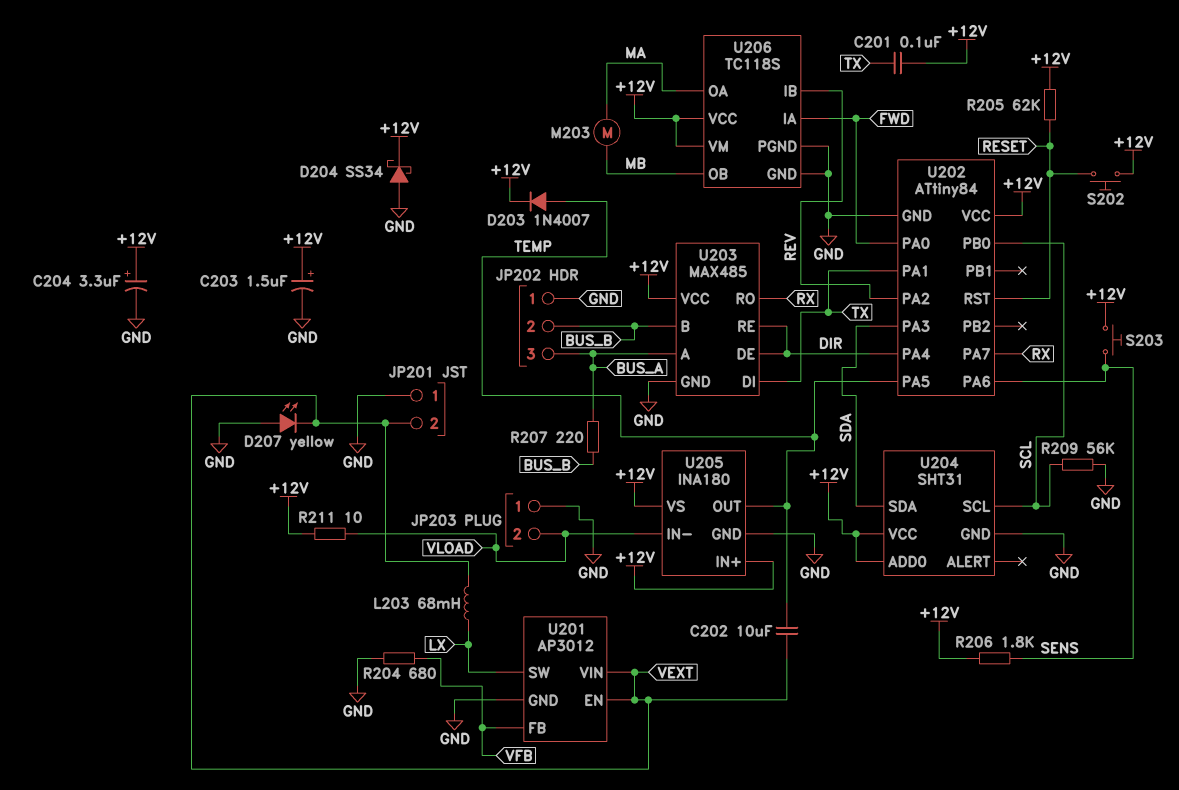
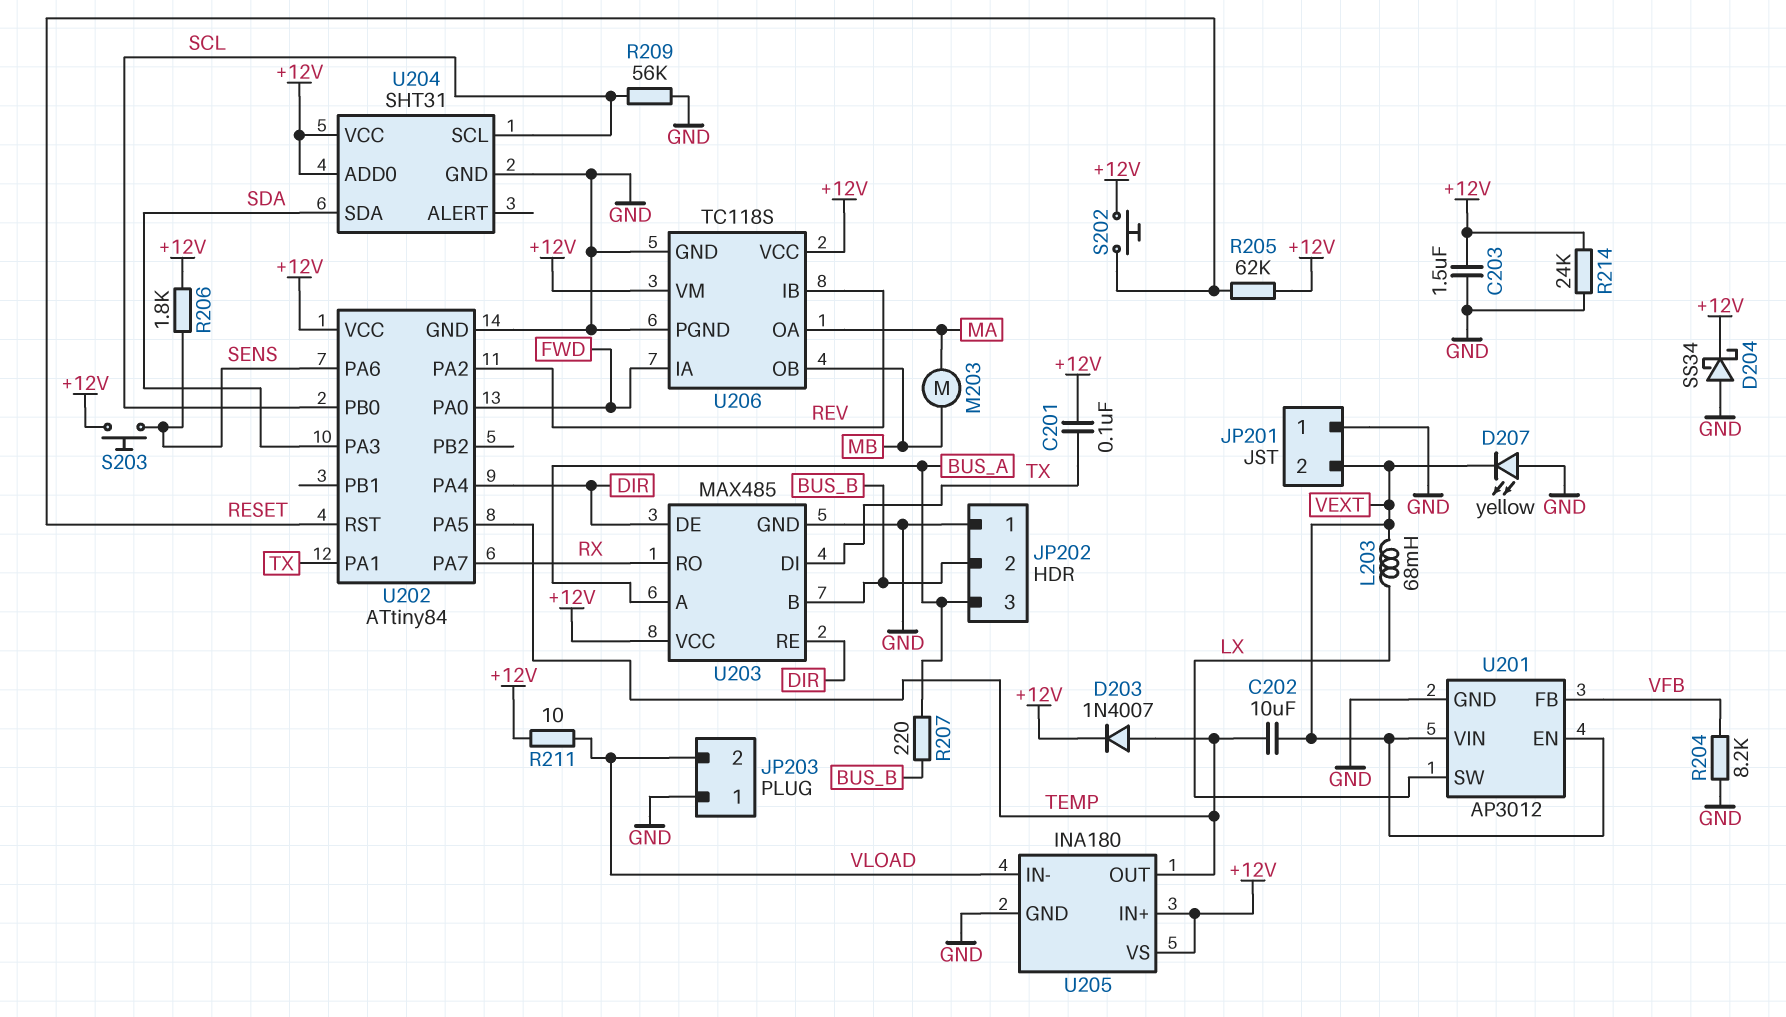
C203: 1.5uF (plus +12V, minus GND) -> 1.5uF (+12V, GND)
C204: 3.3uF (plus +12V, minus GND) -> none
R204: 680 (GND, VFB) -> 8.2k (GND, VFB)
R214: none -> 24k (+12V, GND)

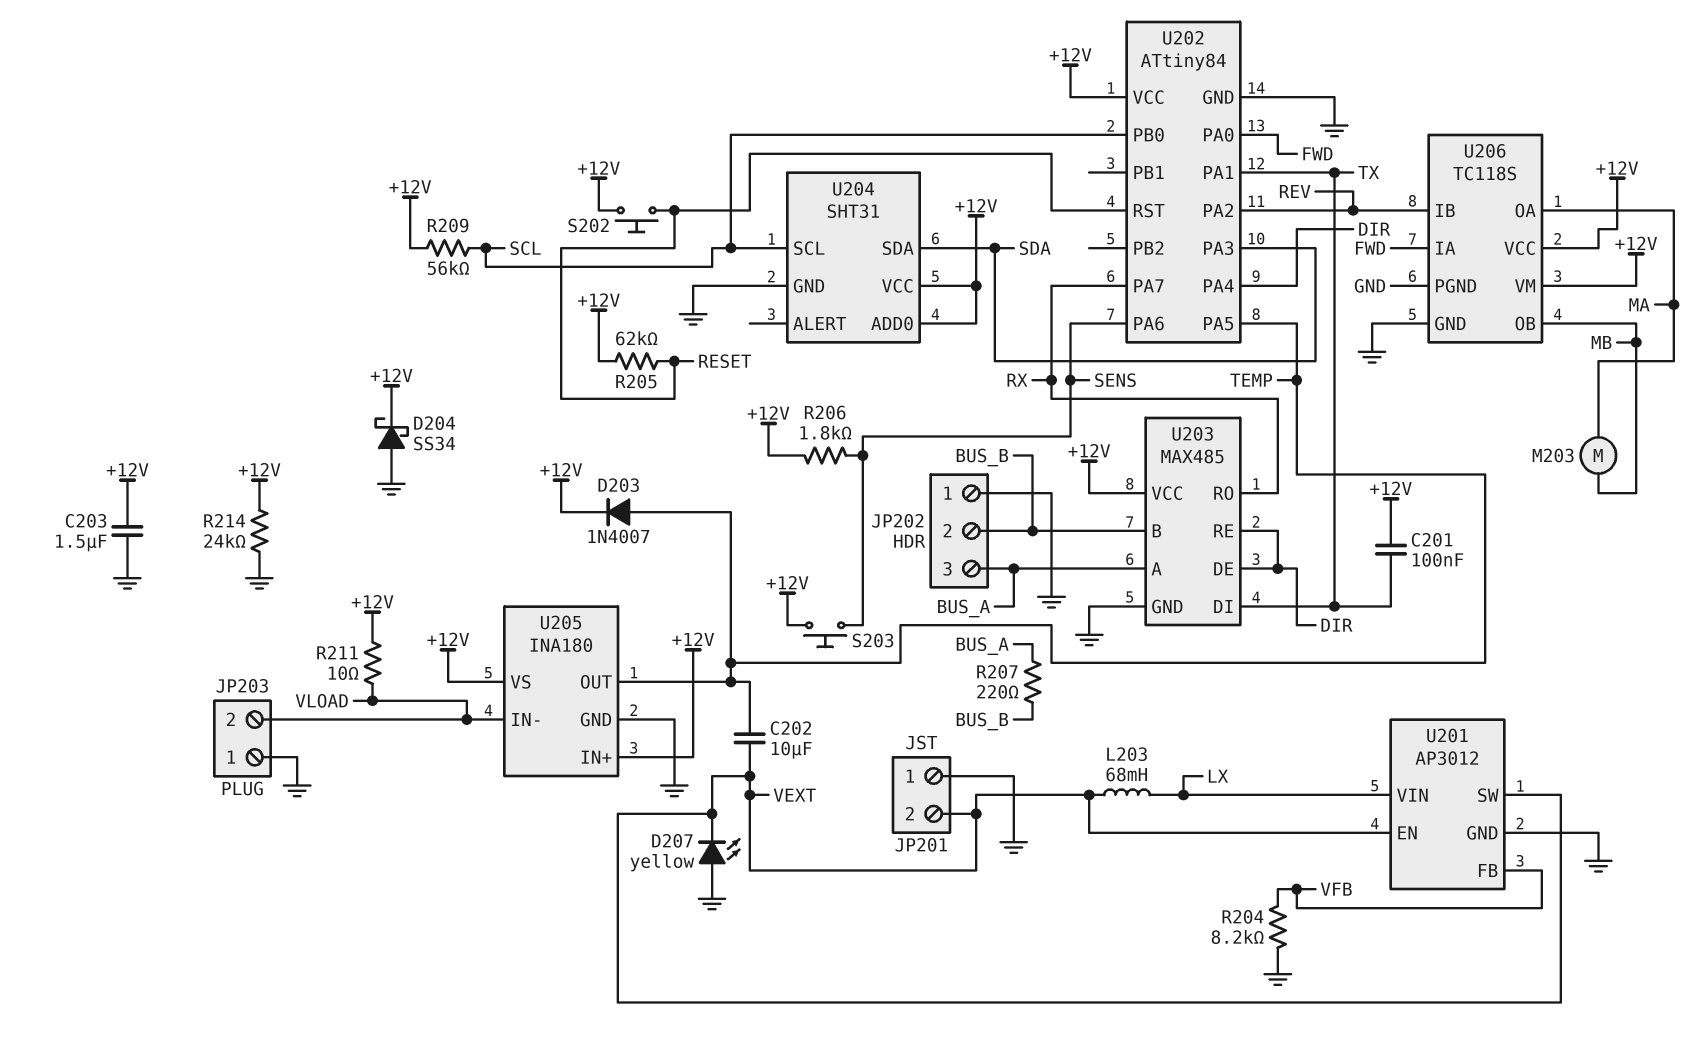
R209: 56k (GND, SCL) -> 56k (+12V, SCL)
U201 pin SW: LX -> VEXT
U201 pin VIN: VEXT -> LX

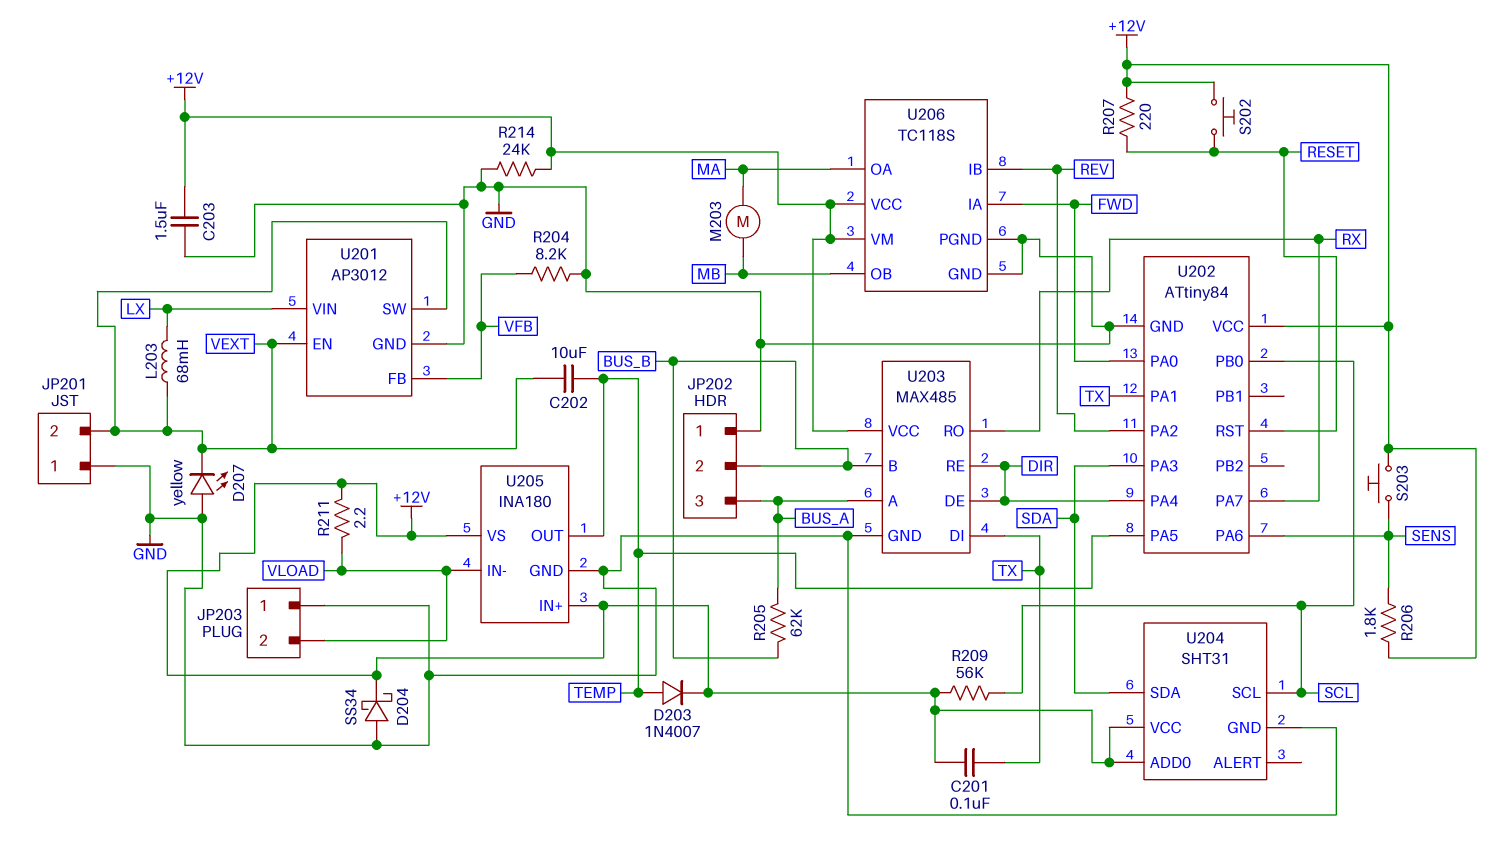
R205: 62k (+12V, RESET) -> 62k (BUS_A, BUS_B)
R207: 220 (BUS_A, BUS_B) -> 220 (+12V, RESET)
R211: 10 (+12V, VLOAD) -> 2.2 (+12V, VLOAD)

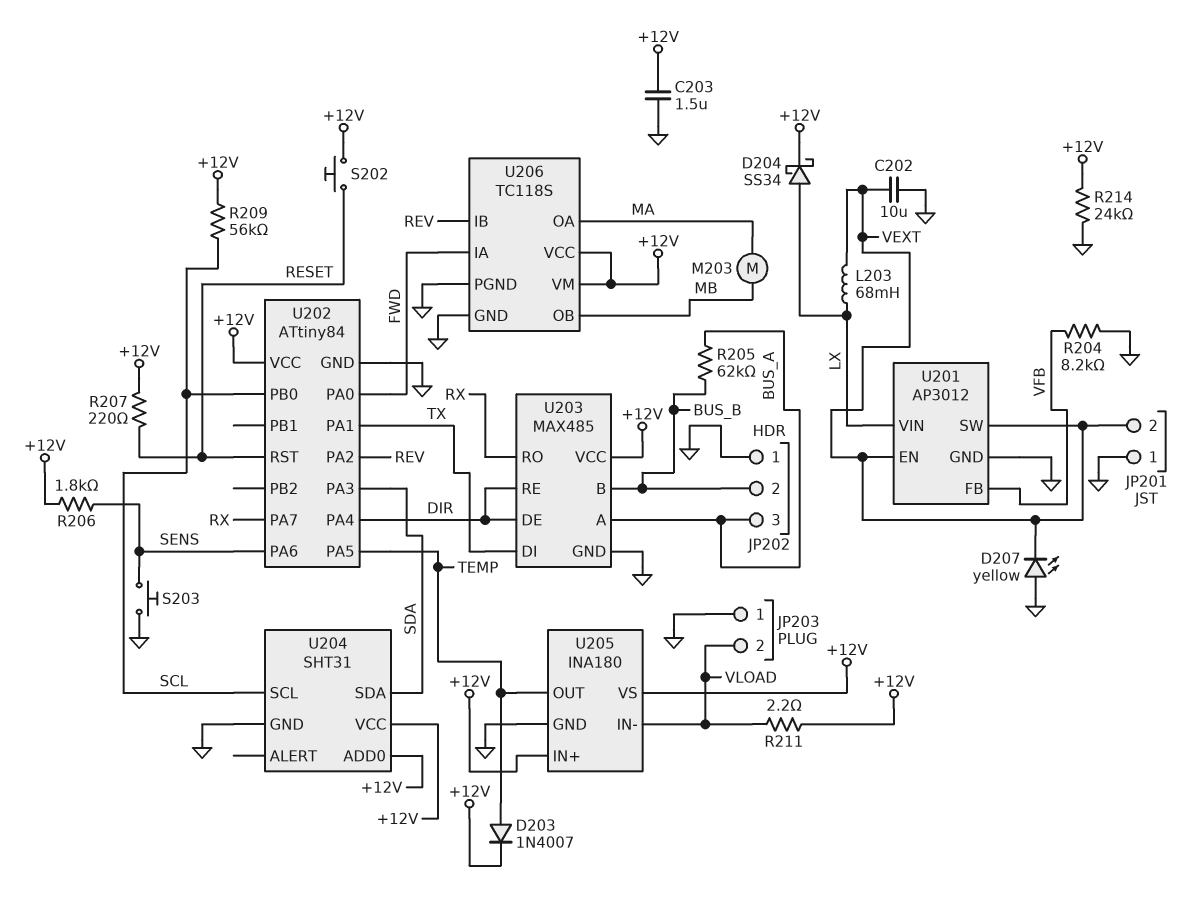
C201: 100nF (+12V, TX) -> none
C202: 10uF (TEMP, VEXT) -> 10uF (GND, VEXT)
D204: schottky SS34 (A GND, K +12V) -> schottky SS34 (A LX, K +12V)
S203: button (+12V, SENS) -> button (GND, SENS)

